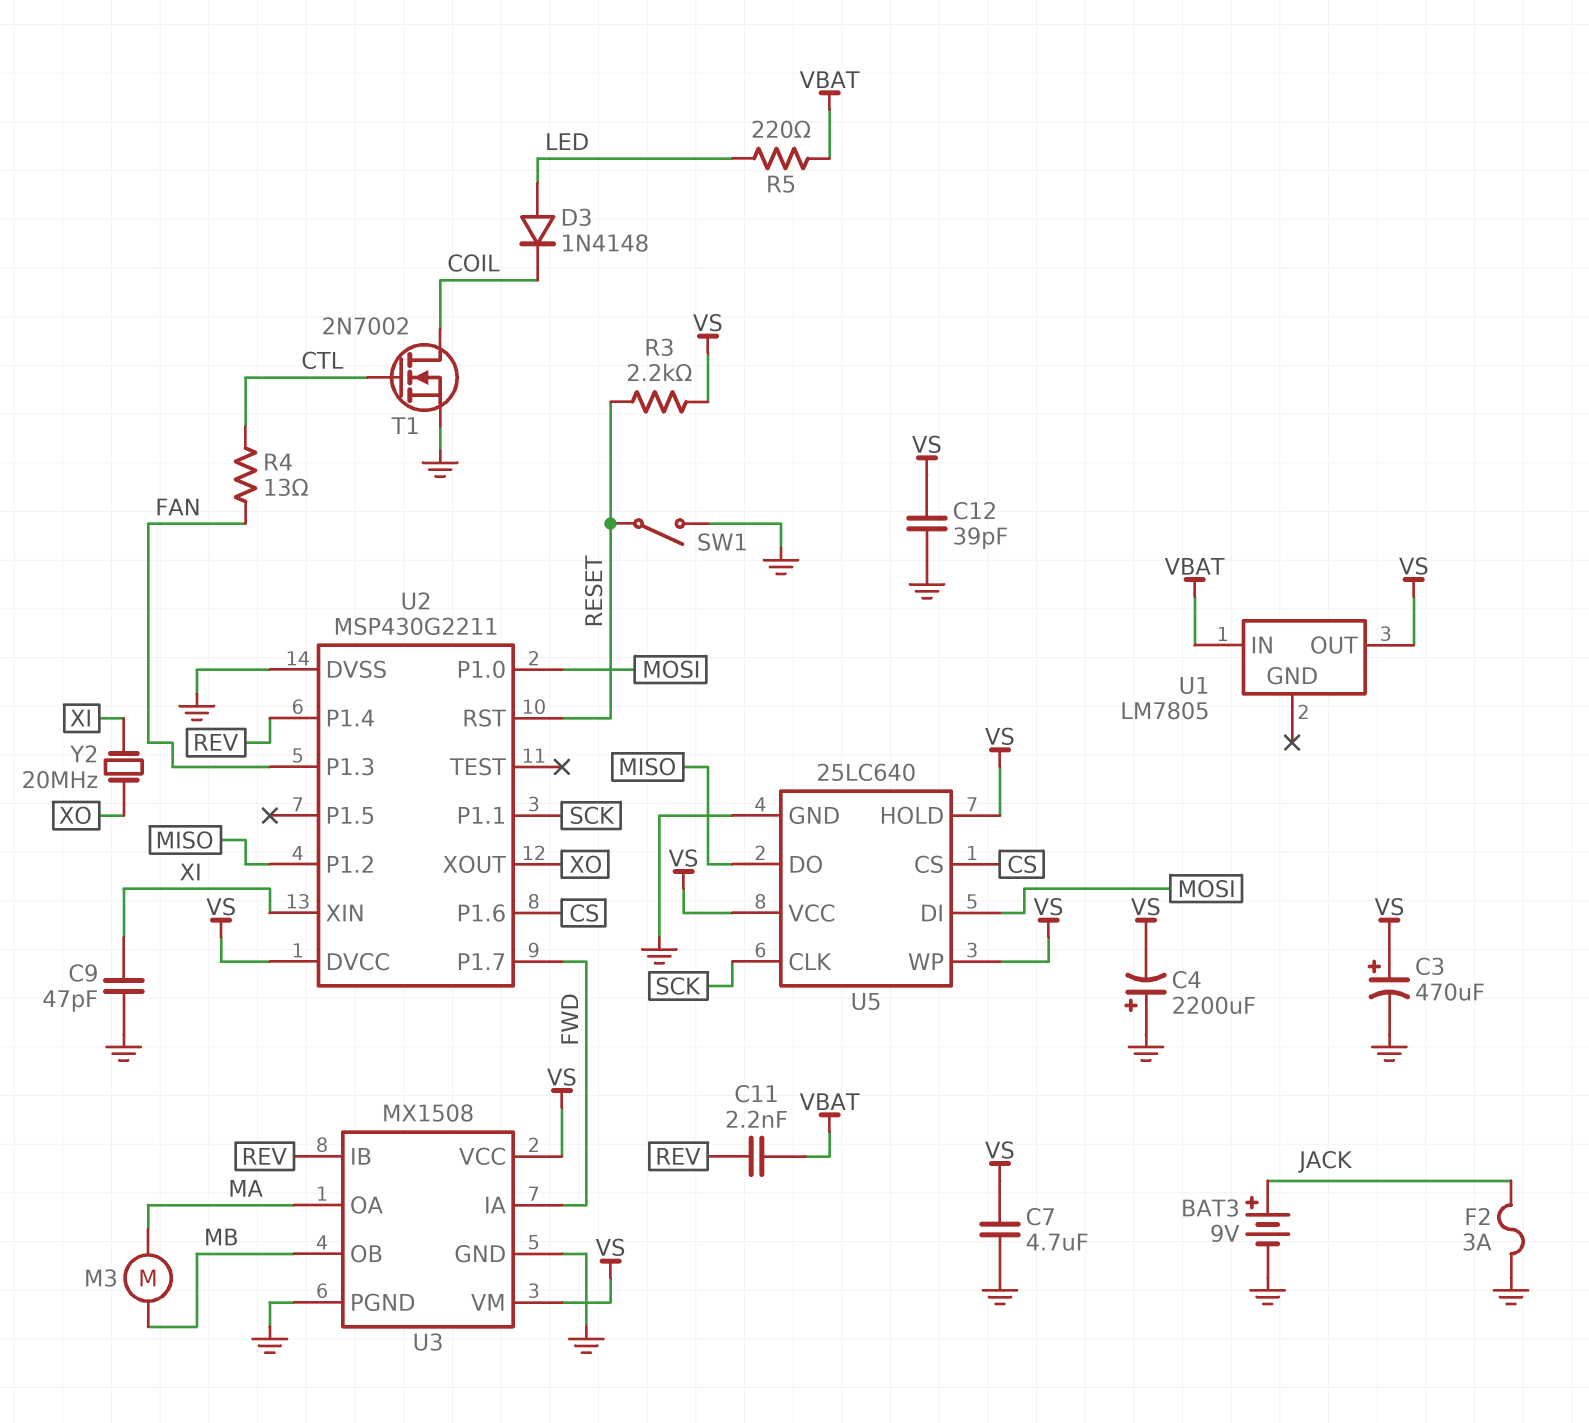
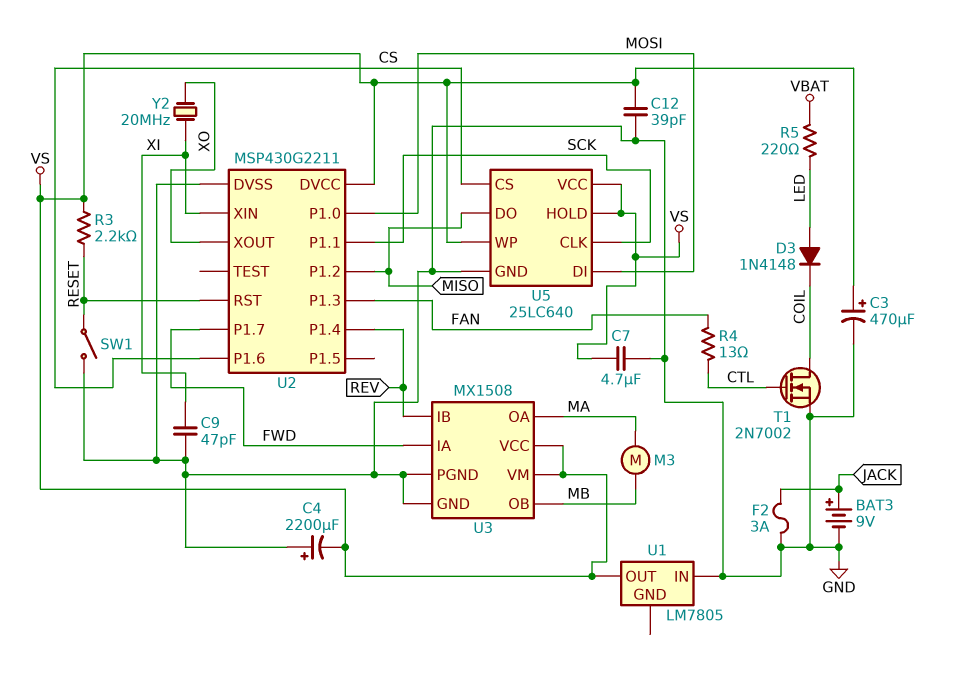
C11: 2.2nF (REV, VBAT) -> none
U1 pin IN: VBAT -> GND

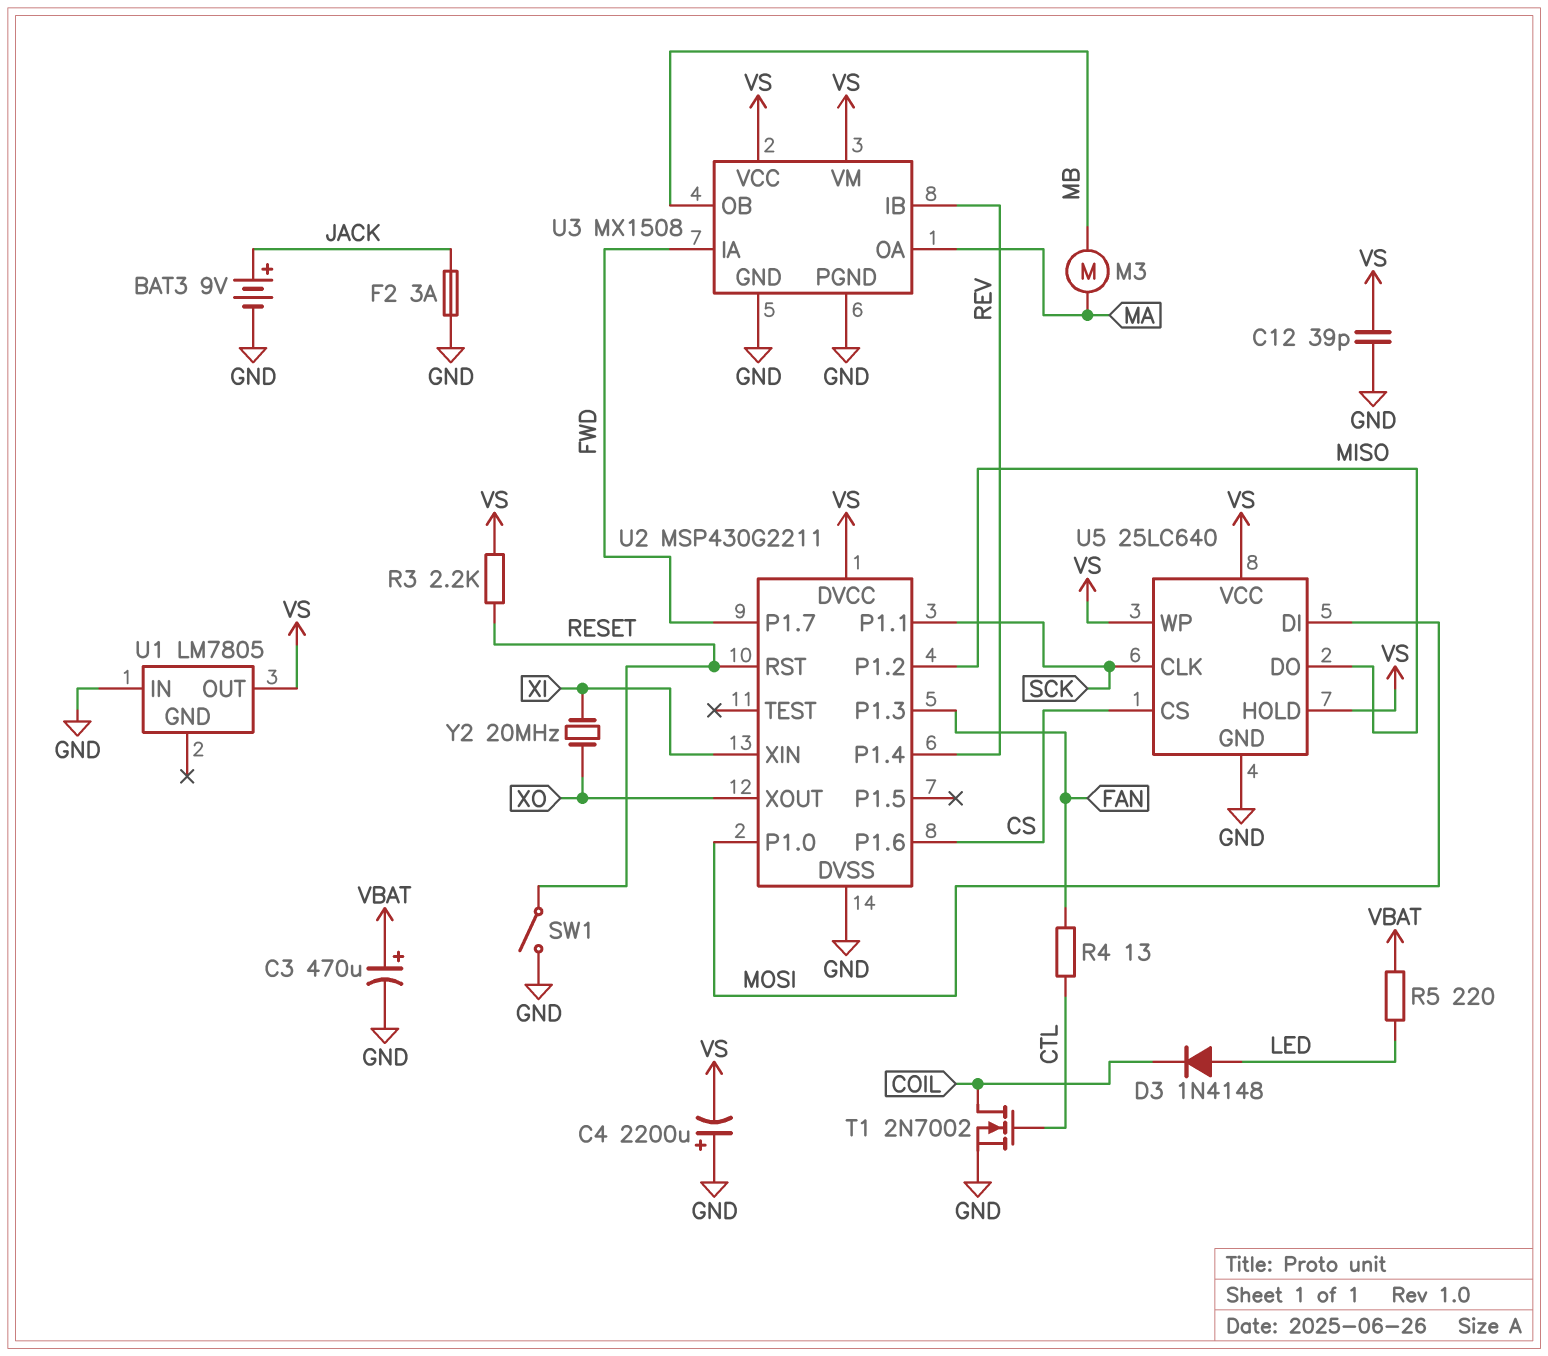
C3: 470uF (plus VS, minus GND) -> 470uF (plus VBAT, minus GND)
C7: 4.7uF (GND, VS) -> none
C9: 47pF (GND, XI) -> none

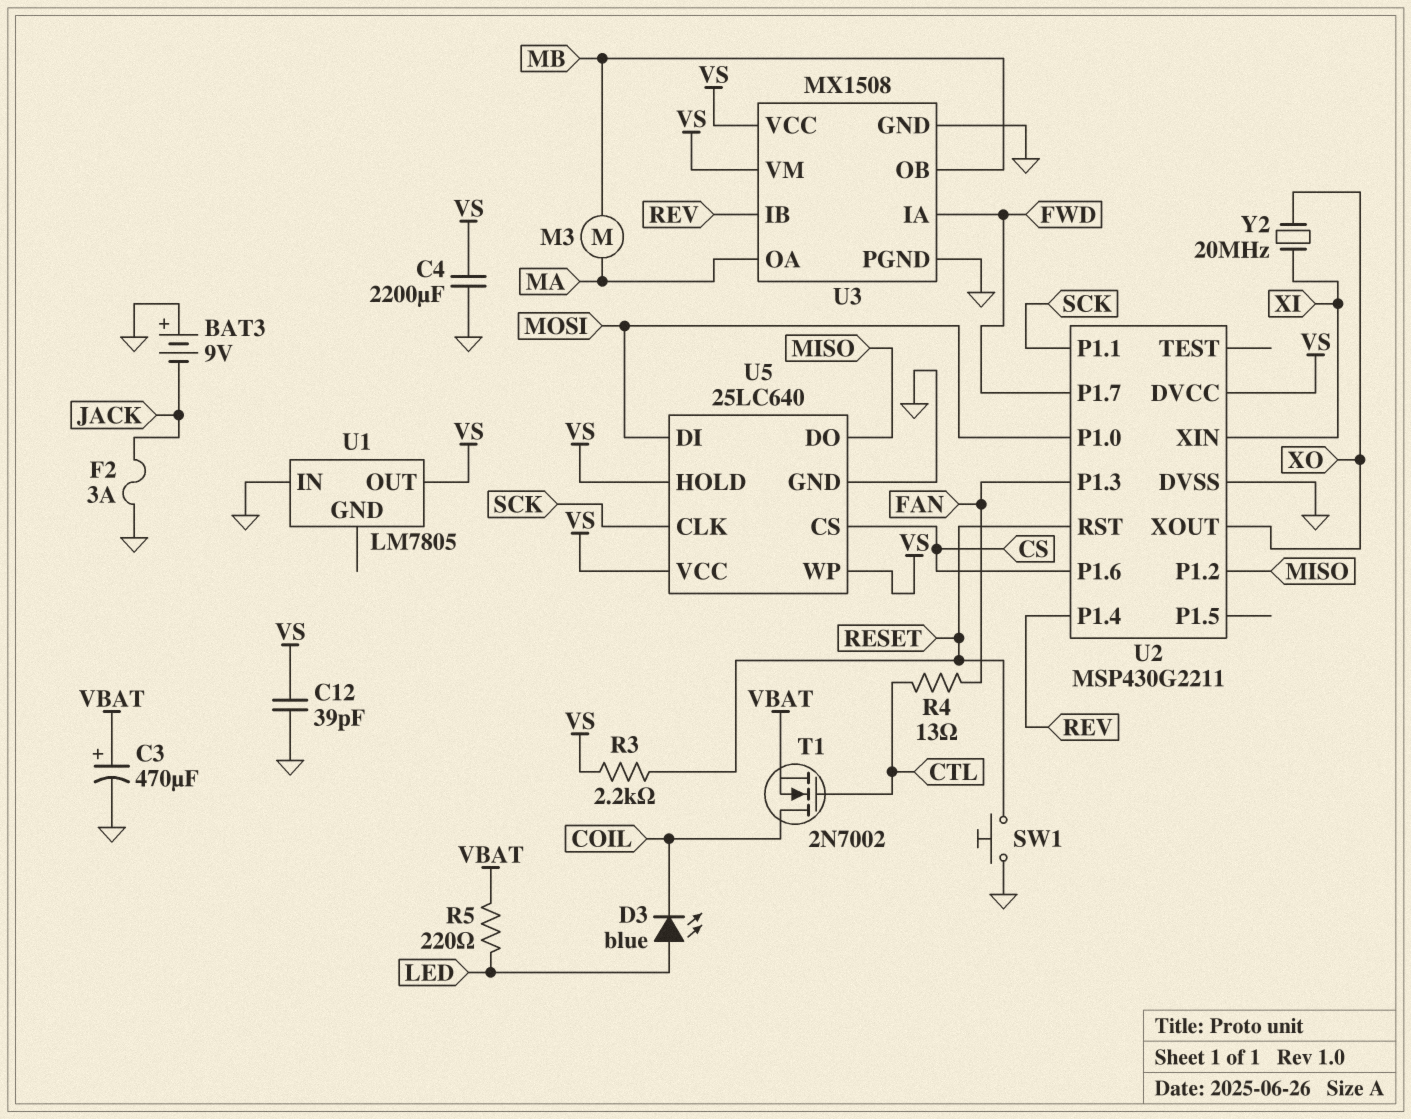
BAT3: 9V (plus JACK, minus GND) -> 9V (plus GND, minus JACK)
C4: 2200uF (plus GND, minus VS) -> 2200uF (GND, VS)
D3: diode 1N4148 (A LED, K COIL) -> LED blue (A LED, K COIL)
SW1: switch (GND, RESET) -> button (GND, RESET)
T1: NMOS 2N7002 (G CTL, D COIL, S GND) -> NMOS 2N7002 (G CTL, D COIL, S VBAT)

